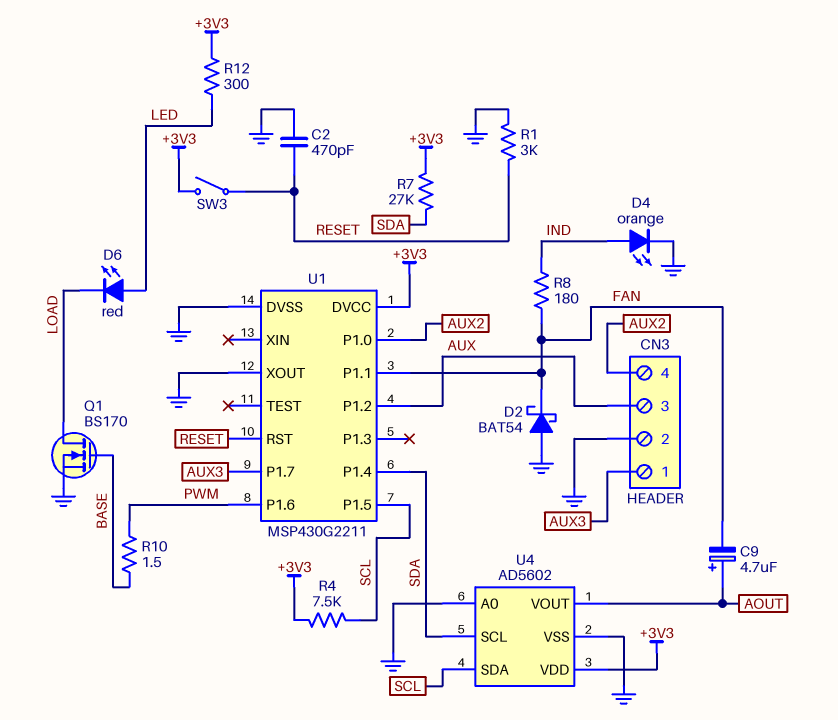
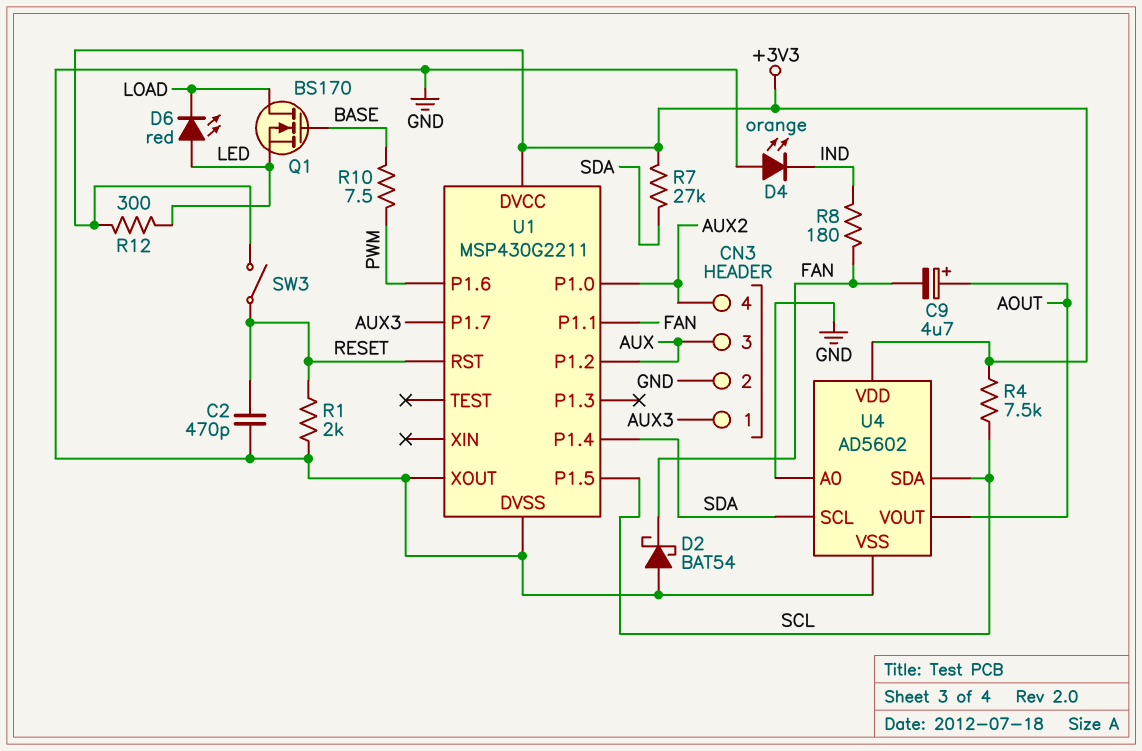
D4: LED orange (A IND, K GND) -> LED orange (A GND, K IND)
Q1: NMOS BS170 (G BASE, D LOAD, S GND) -> NMOS BS170 (G BASE, D LOAD, S LED)
R1: 3k (GND, RESET) -> 2k (GND, RESET)
R10: 1.5 (BASE, PWM) -> 7.5 (BASE, PWM)

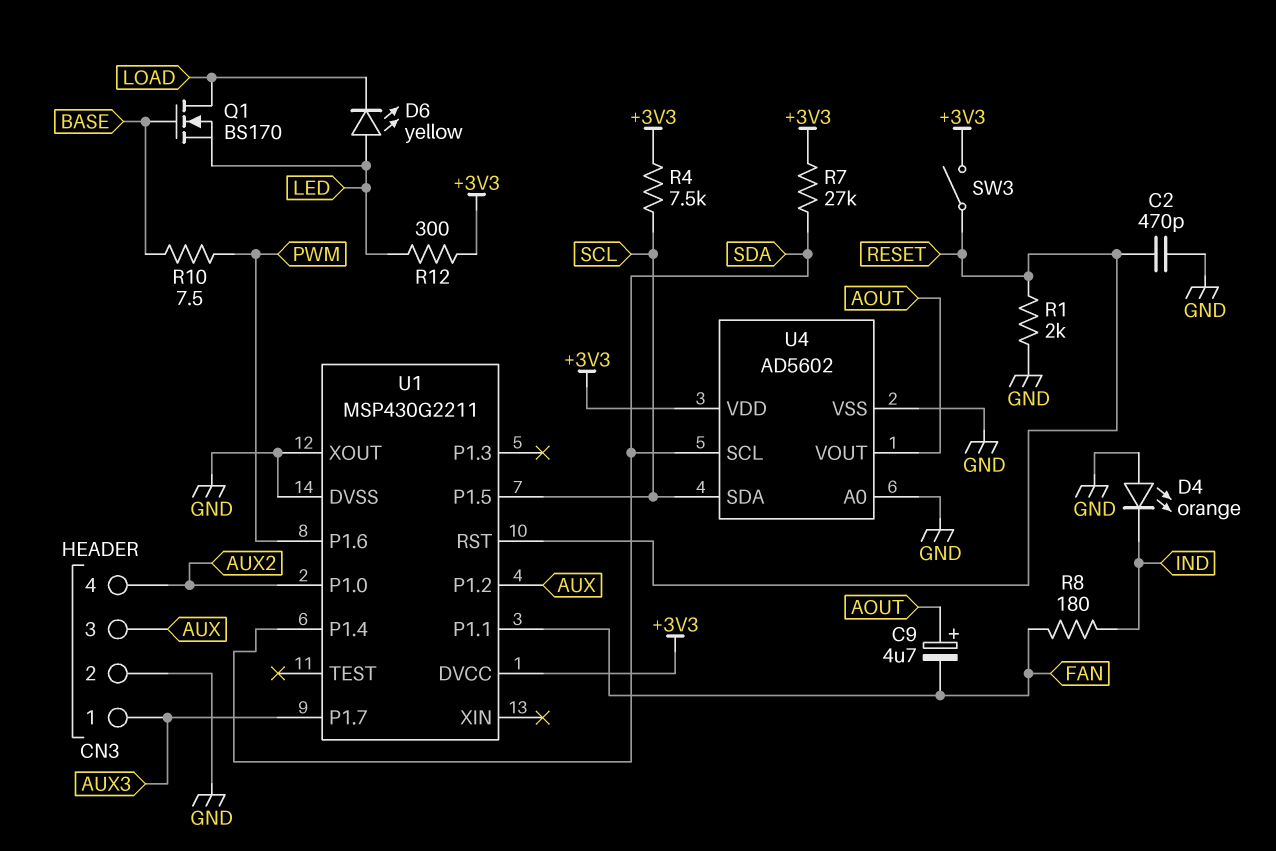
D2: schottky BAT54 (A GND, K FAN) -> none
D6: LED red (A LED, K LOAD) -> LED yellow (A LED, K LOAD)

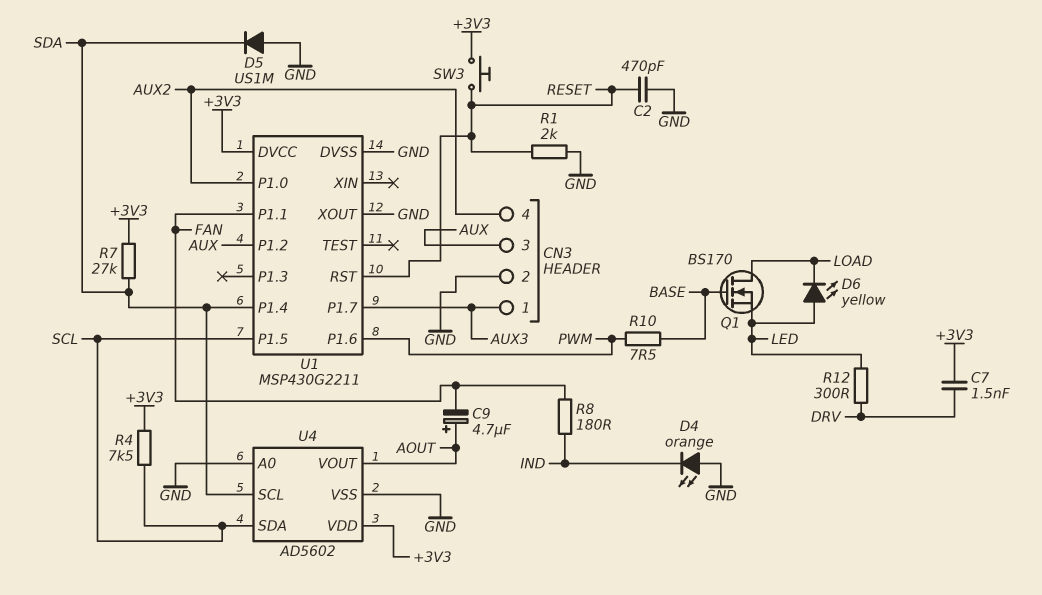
C7: none -> 1.5nF (+3V3, DRV)
D5: none -> diode US1M (A GND, K SDA)
R12: 300 (+3V3, LED) -> 300 (DRV, LED)
SW3: switch (+3V3, RESET) -> button (+3V3, RESET)

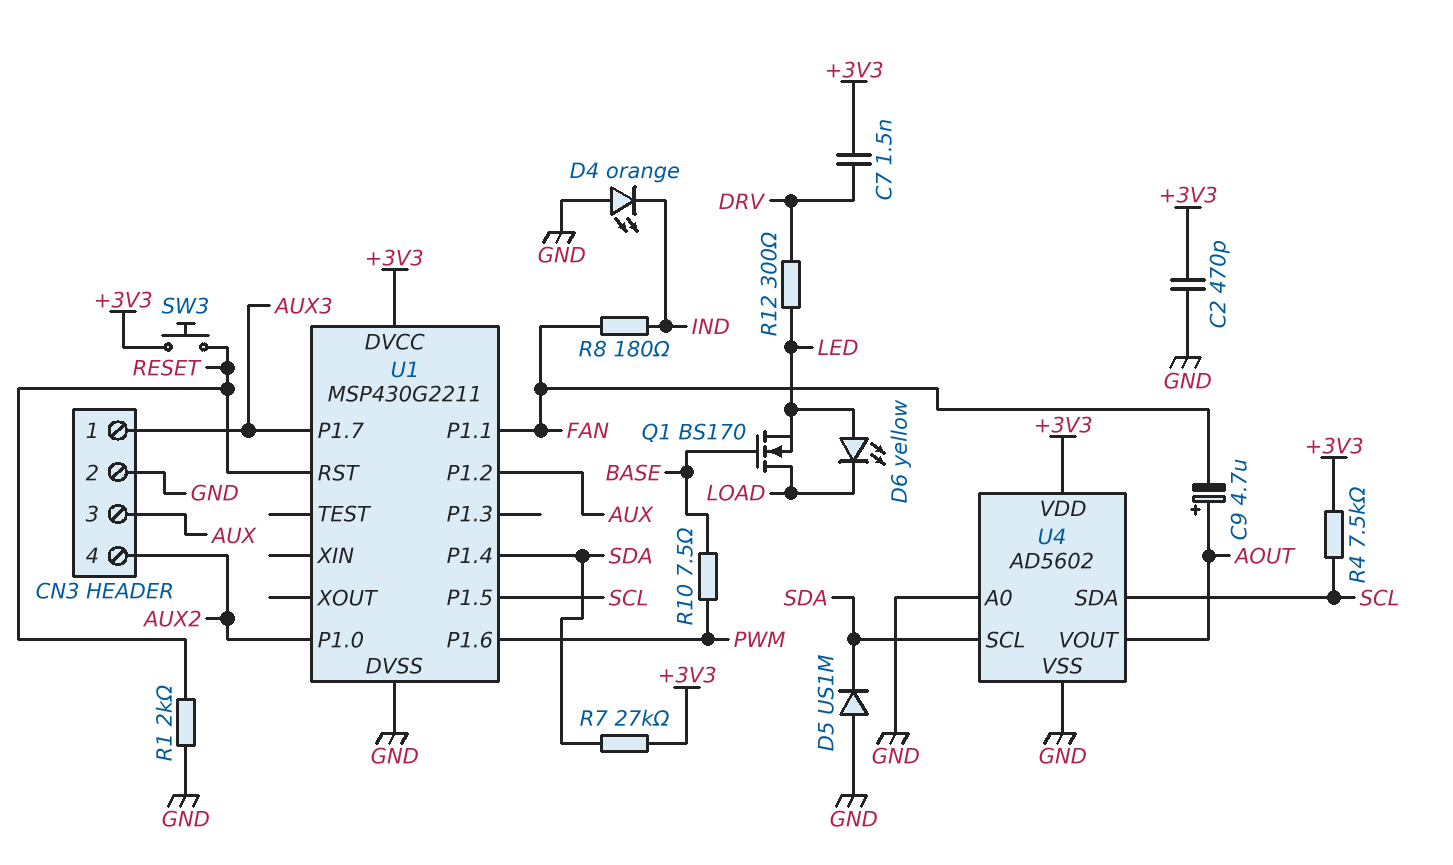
C2: 470pF (GND, RESET) -> 470pF (+3V3, GND)
U1 pin XOUT: GND -> none

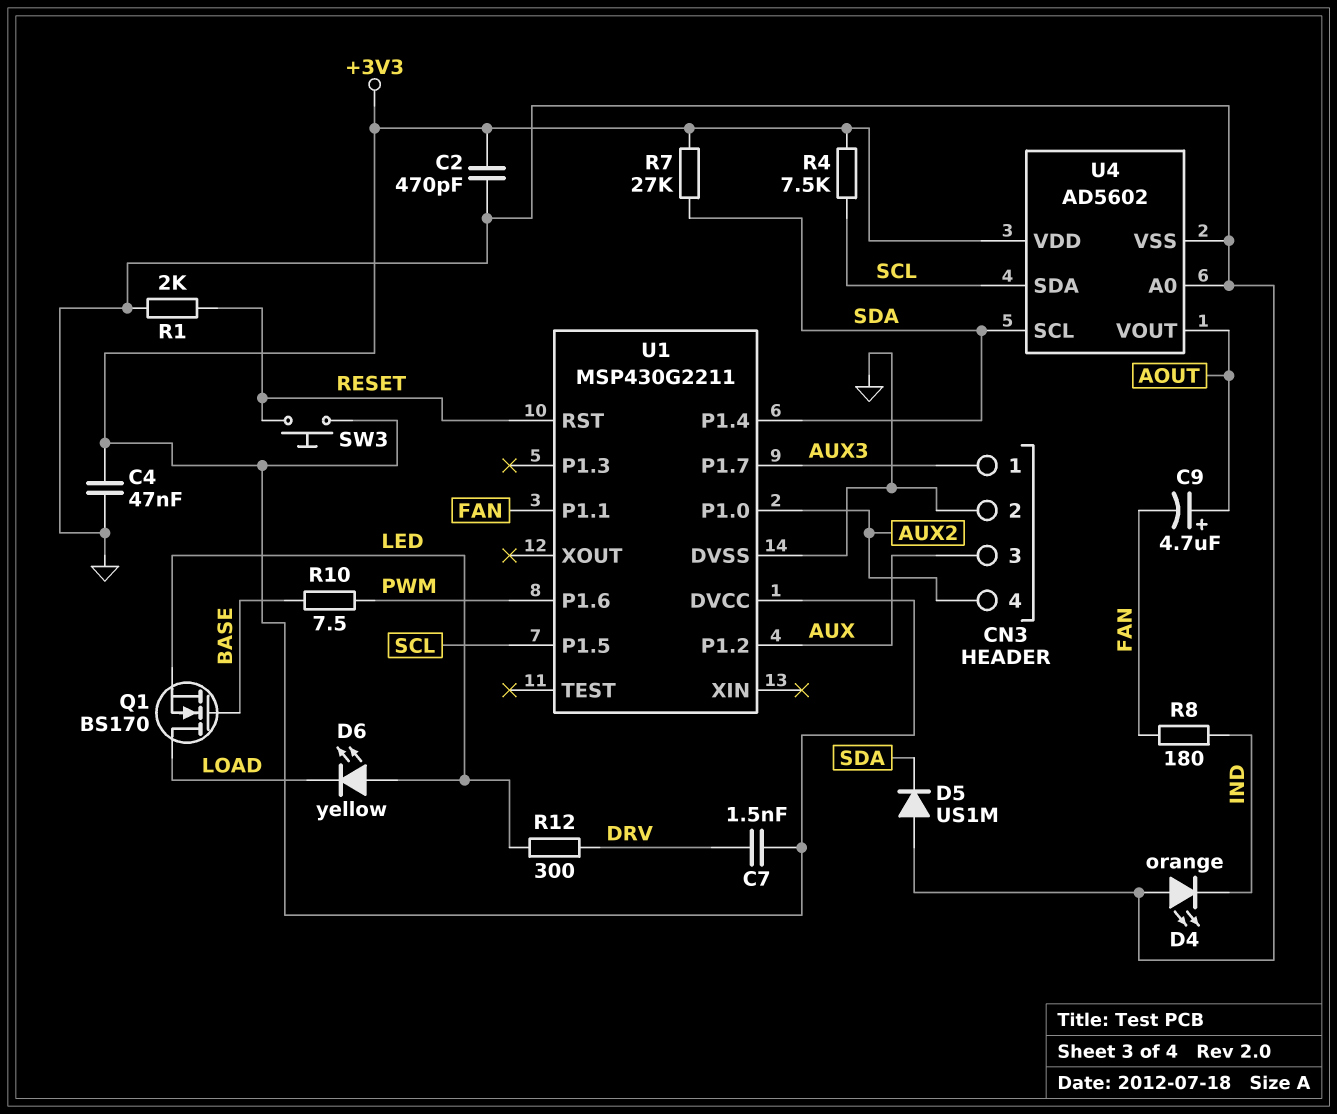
C4: none -> 47nF (+3V3, GND)

